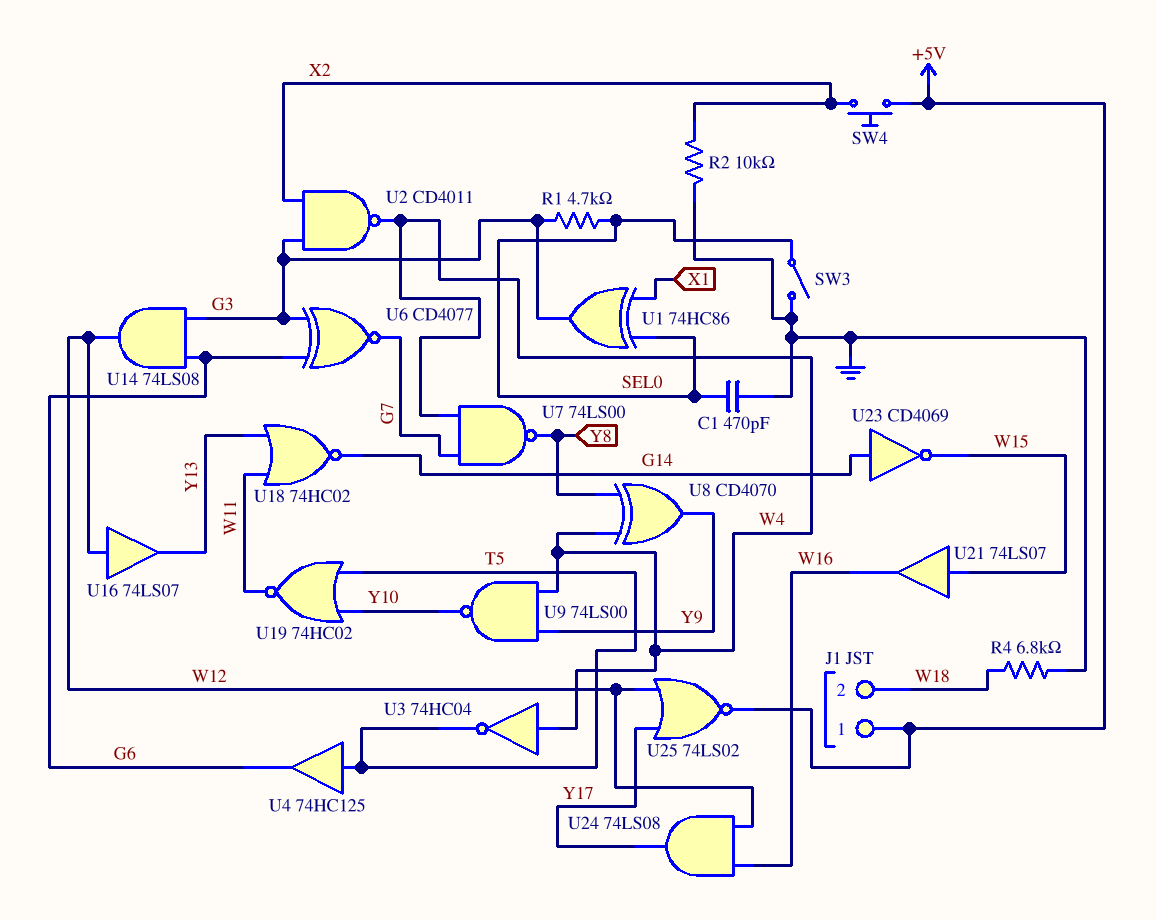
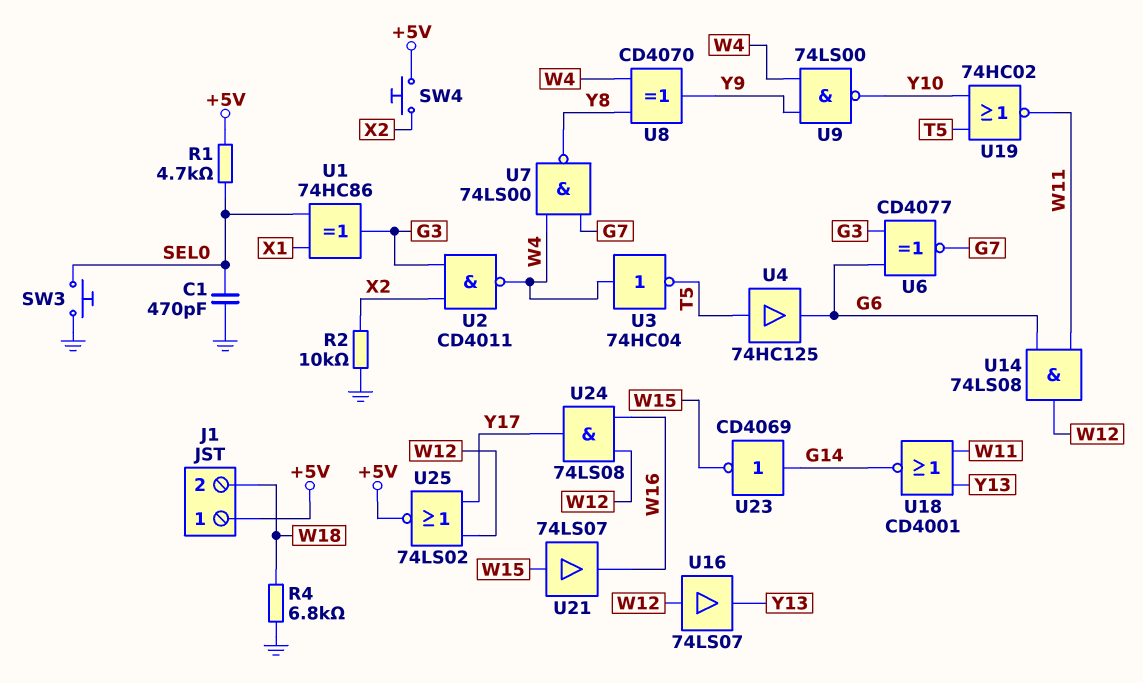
R1: 4.7k (G3, SEL0) -> 4.7k (+5V, SEL0)
SW3: switch (GND, SEL0) -> button (GND, SEL0)
U14: AND 74LS08 (in G3, in G6, out W12) -> AND 74LS08 (in G6, in W11, out W12)
U18: NOR 74HC02 (in W11, in Y13, out G14) -> NOR CD4001 (in W11, in Y13, out G14)

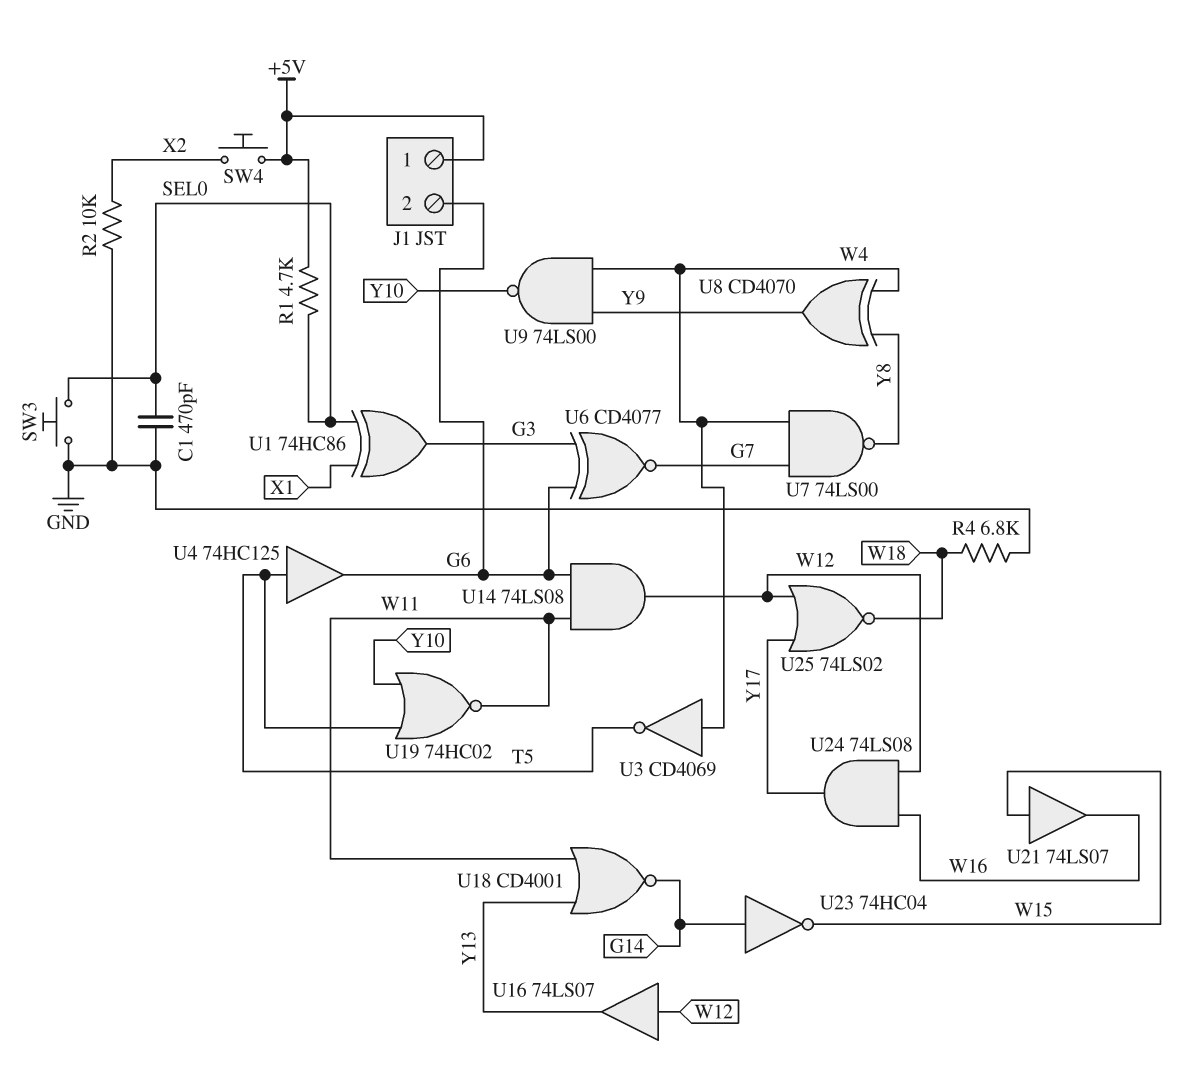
J1 pin 2: W18 -> G6
U2: NAND CD4011 (in G3, in X2, out W4) -> none
U3: NOT 74HC04 (in W4, out T5) -> NOT CD4069 (in W4, out T5)
U23: NOT CD4069 (in G14, out W15) -> NOT 74HC04 (in G14, out W15)
U25: NOR 74LS02 (in W12, in Y17, out +5V) -> NOR 74LS02 (in W12, in Y17, out W18)

